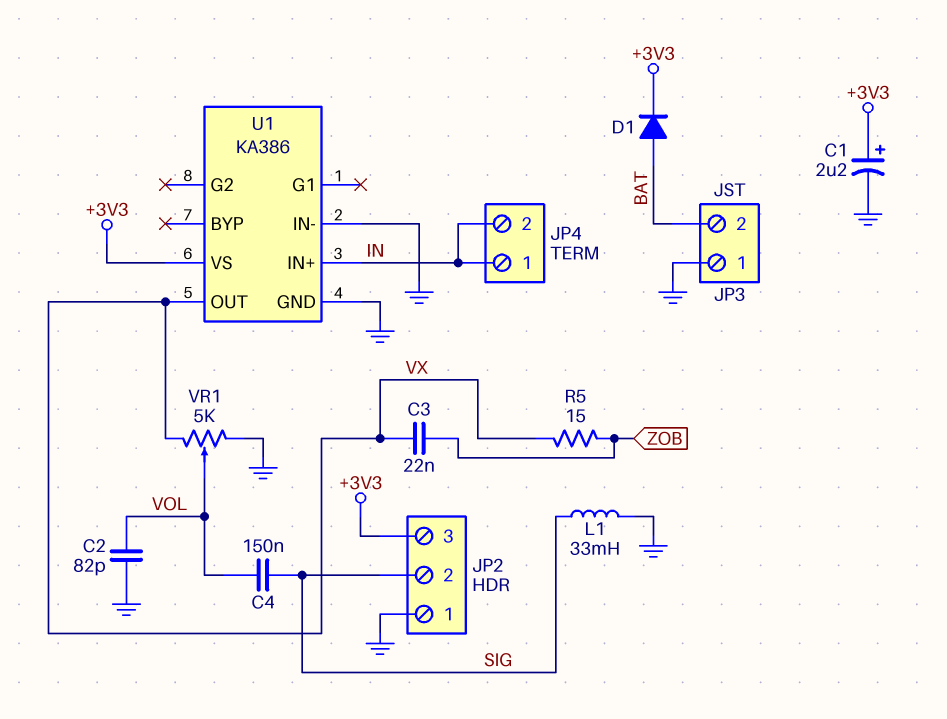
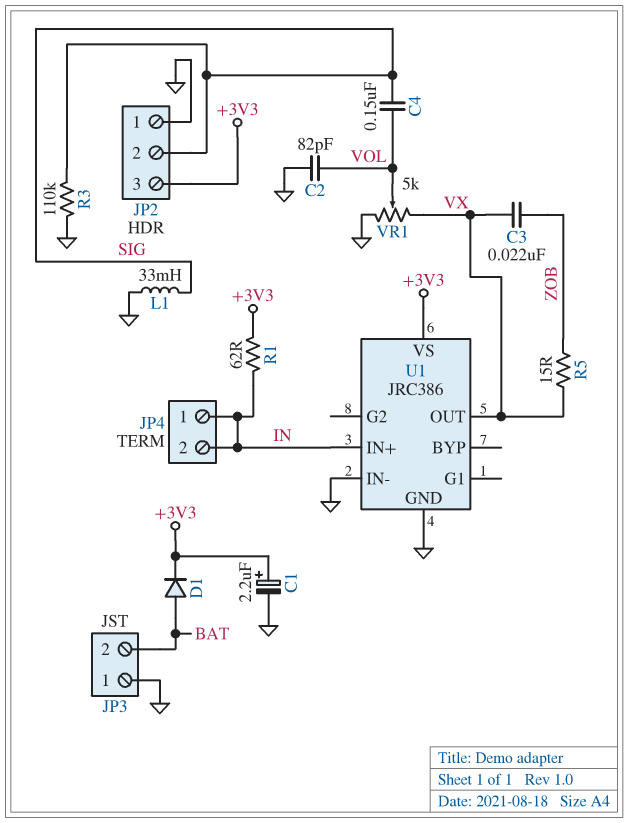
R1: none -> 62 (+3V3, IN)
R3: none -> 110k (GND, SIG)
U1: KA386 -> JRC386

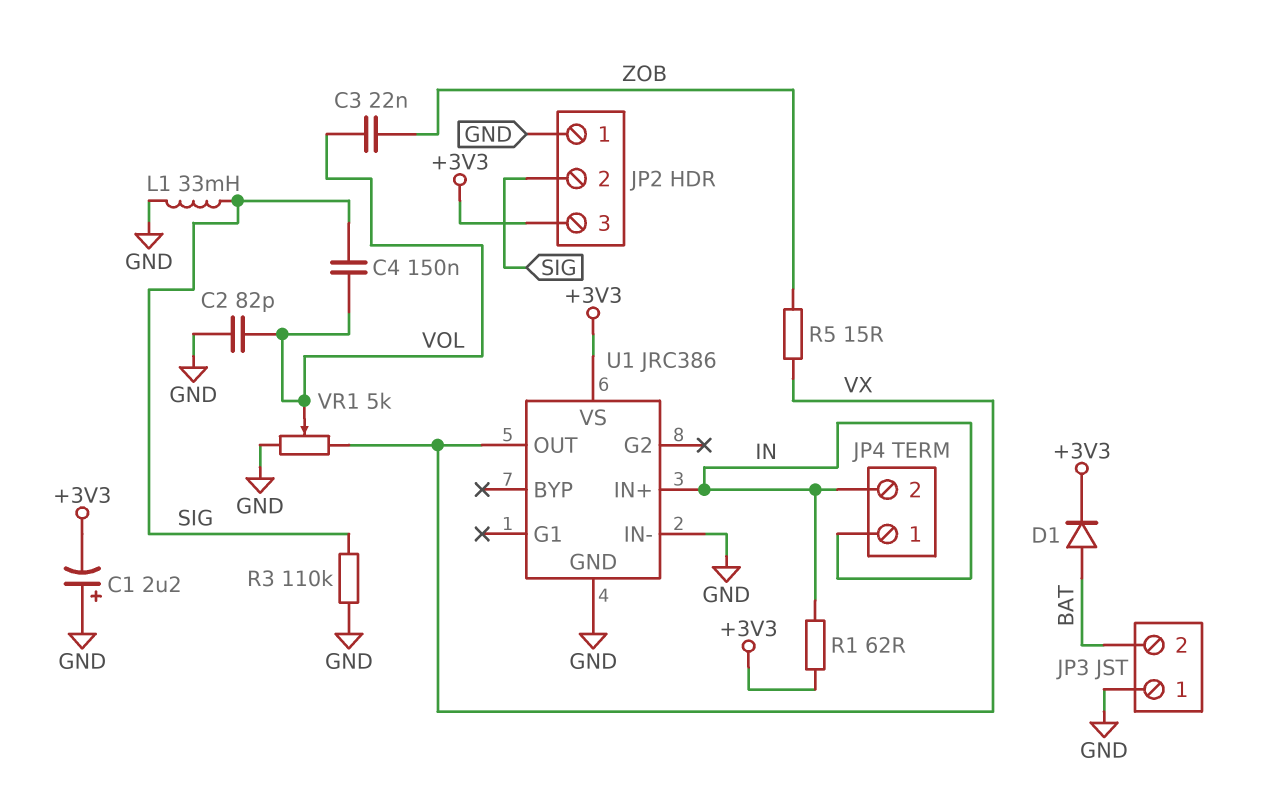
C1: 2.2uF (plus +3V3, minus GND) -> 2.2uF (plus GND, minus +3V3)
C3: 22nF (VX, ZOB) -> 22nF (VOL, ZOB)

